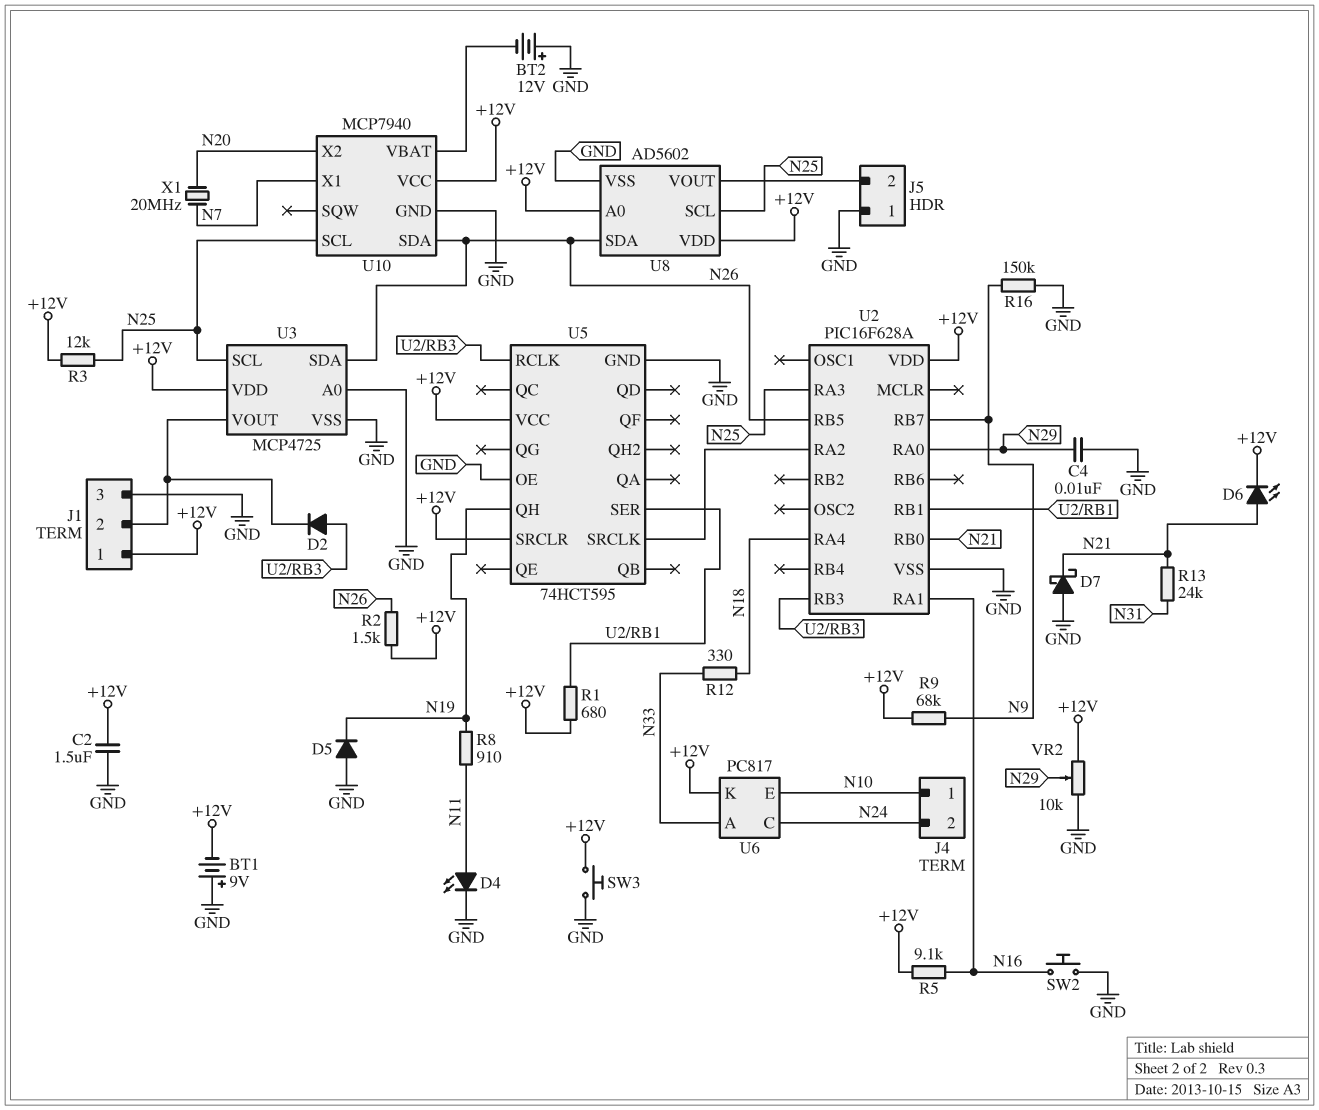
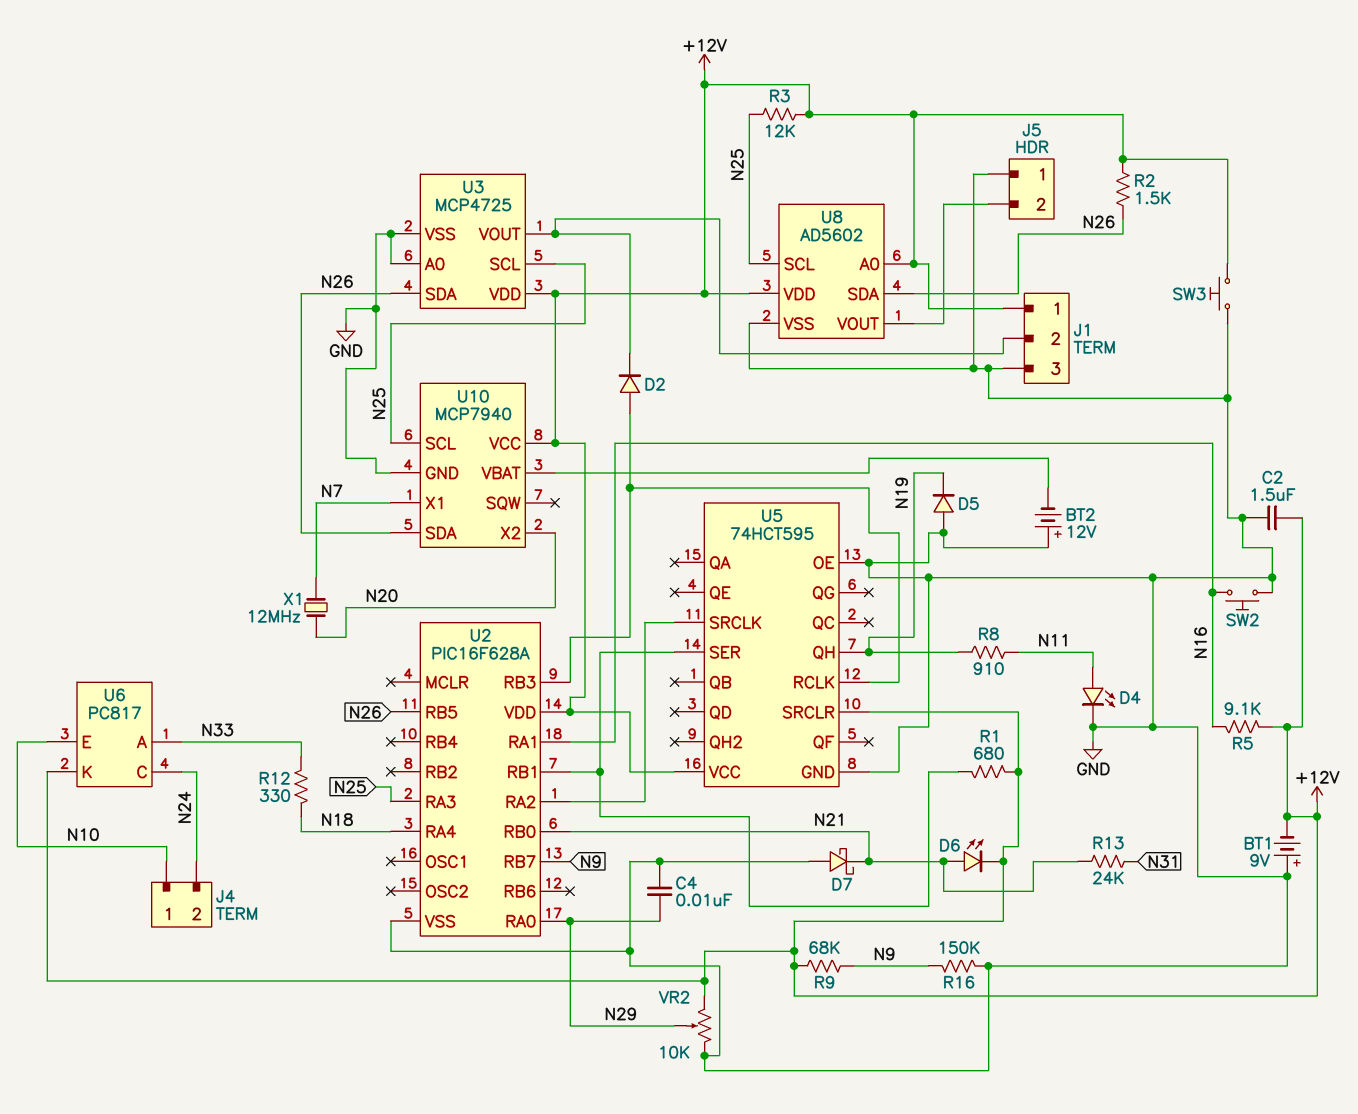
X1: 20MHz (N7, N20) -> 12MHz (N7, N20)

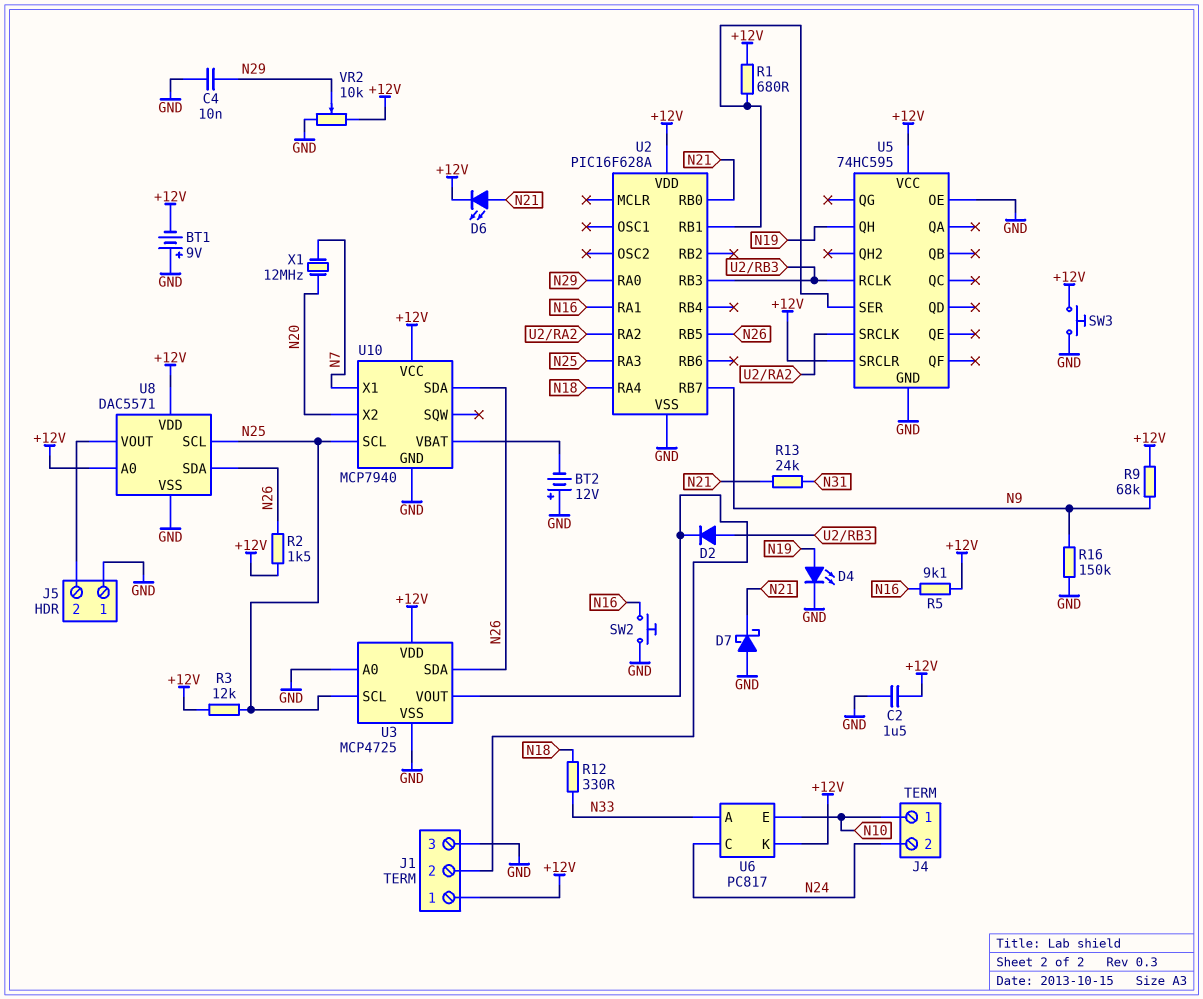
D4: LED (A N11, K GND) -> LED (A N19, K GND)
D5: diode (A GND, K N19) -> none
R8: 910 (N11, N19) -> none
U5: 74HCT595 -> 74HC595
U8: AD5602 -> DAC5571

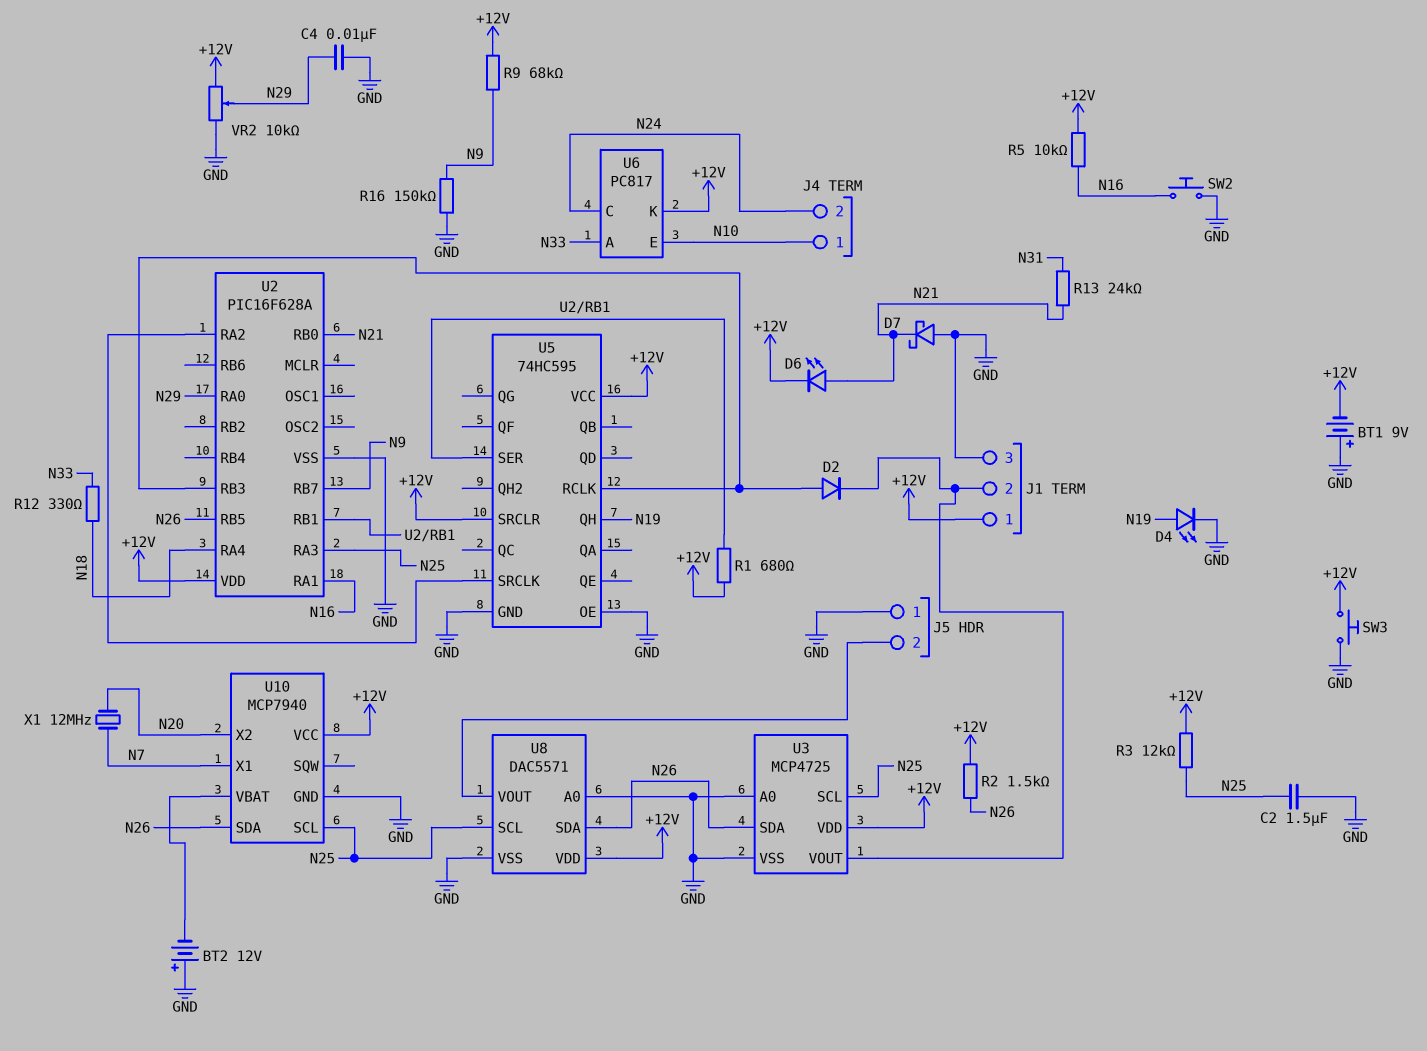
C2: 1.5uF (+12V, GND) -> 1.5uF (GND, N25)
R5: 9.1k (+12V, N16) -> 10k (+12V, N16)
U8 pin A0: +12V -> GND

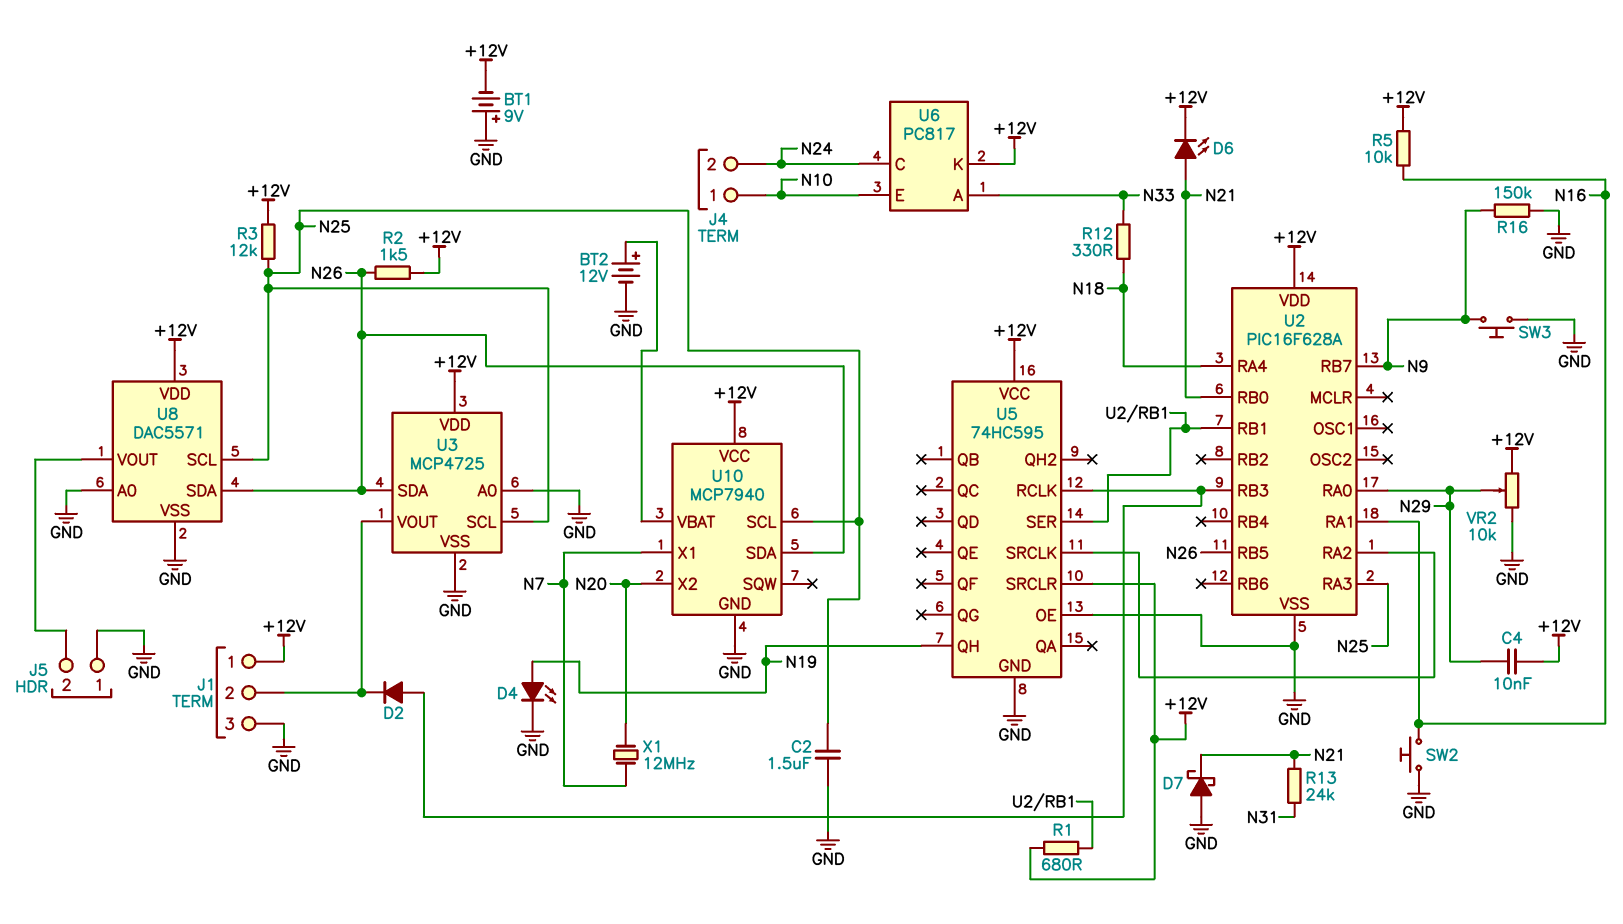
BT2: 12V (plus GND, minus U10/VBAT) -> 12V (plus U10/VBAT, minus GND)
C4: 10nF (GND, N29) -> 10nF (+12V, N29)
R9: 68k (+12V, N9) -> none
SW3: button (+12V, GND) -> button (GND, N9)

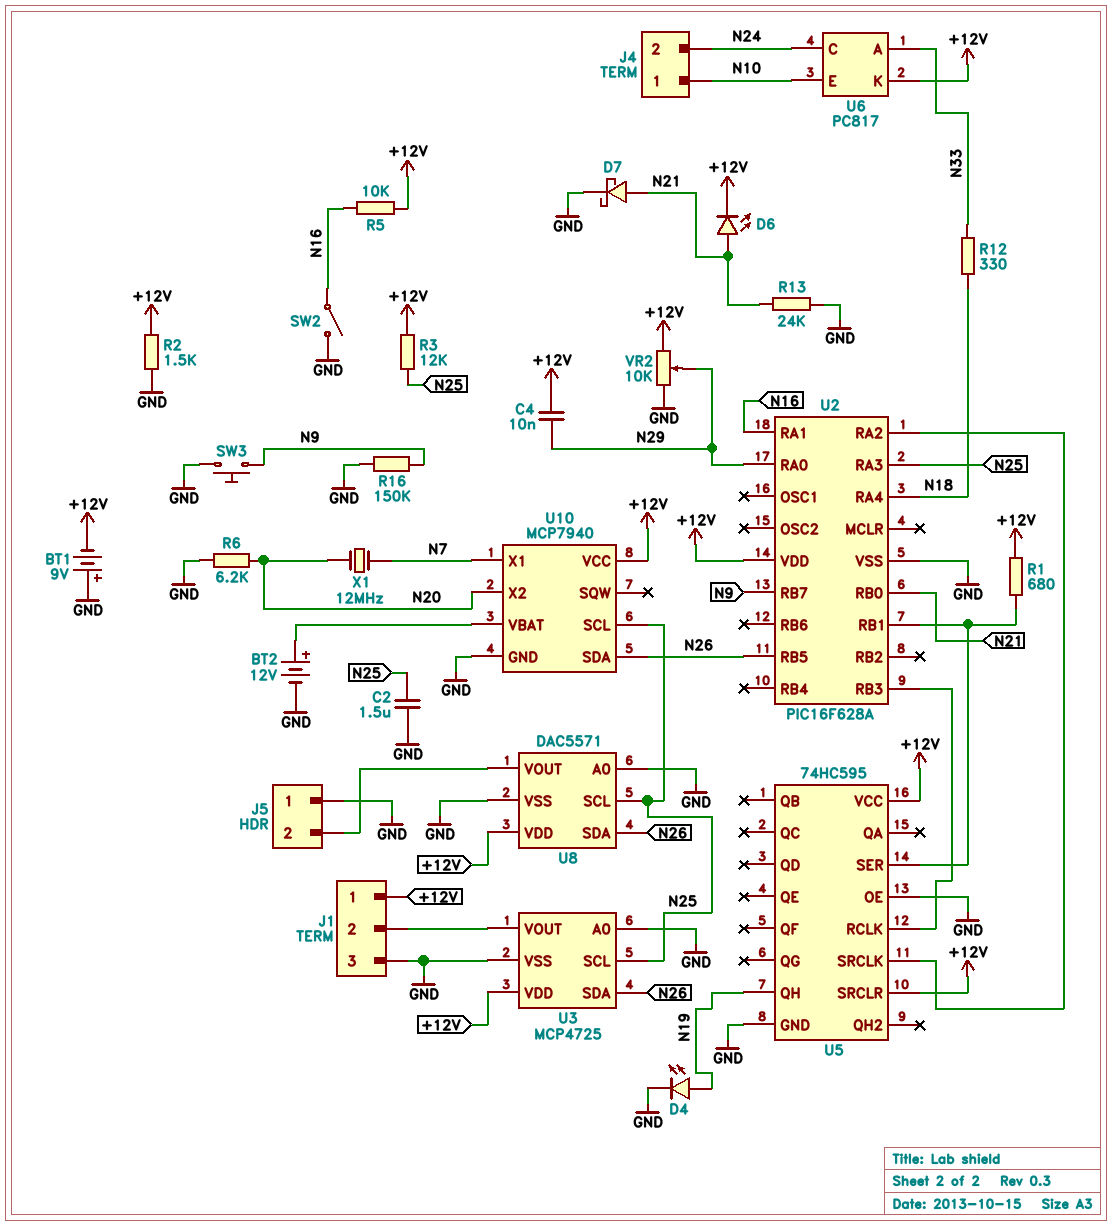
D2: diode (A U2/RB3, K J1/2) -> none
D7: schottky (A GND, K N21) -> schottky (A N21, K GND)
R2: 1.5k (+12V, N26) -> 1.5k (+12V, GND)
R6: none -> 6.2k (GND, N20)
R13: 24k (N21, N31) -> 24k (GND, N21)
SW2: button (GND, N16) -> switch (GND, N16)

